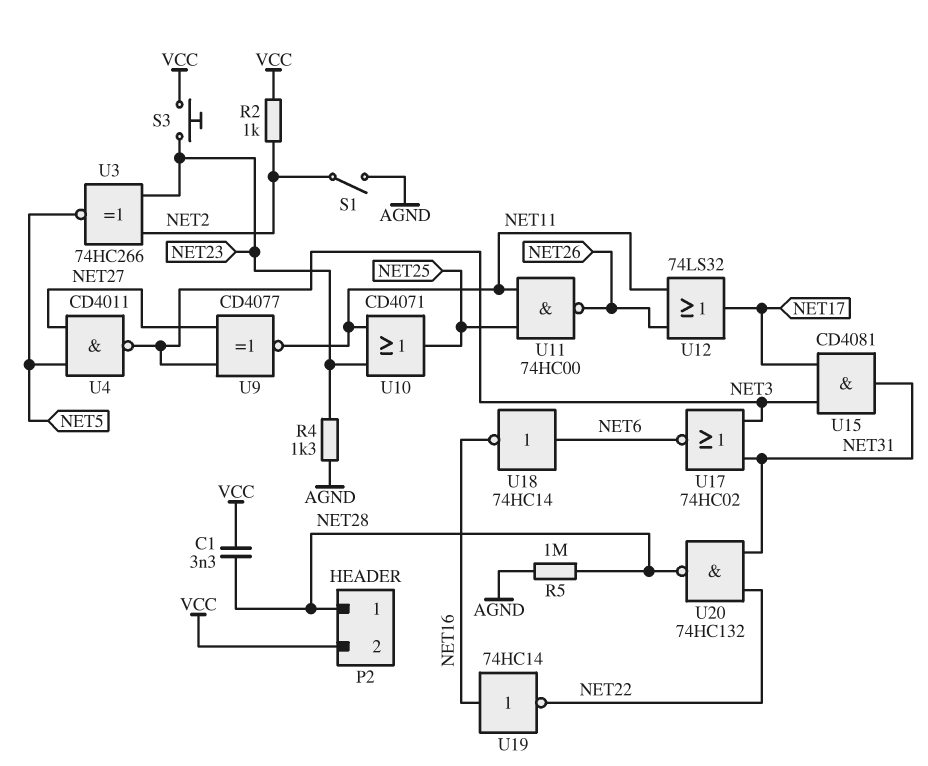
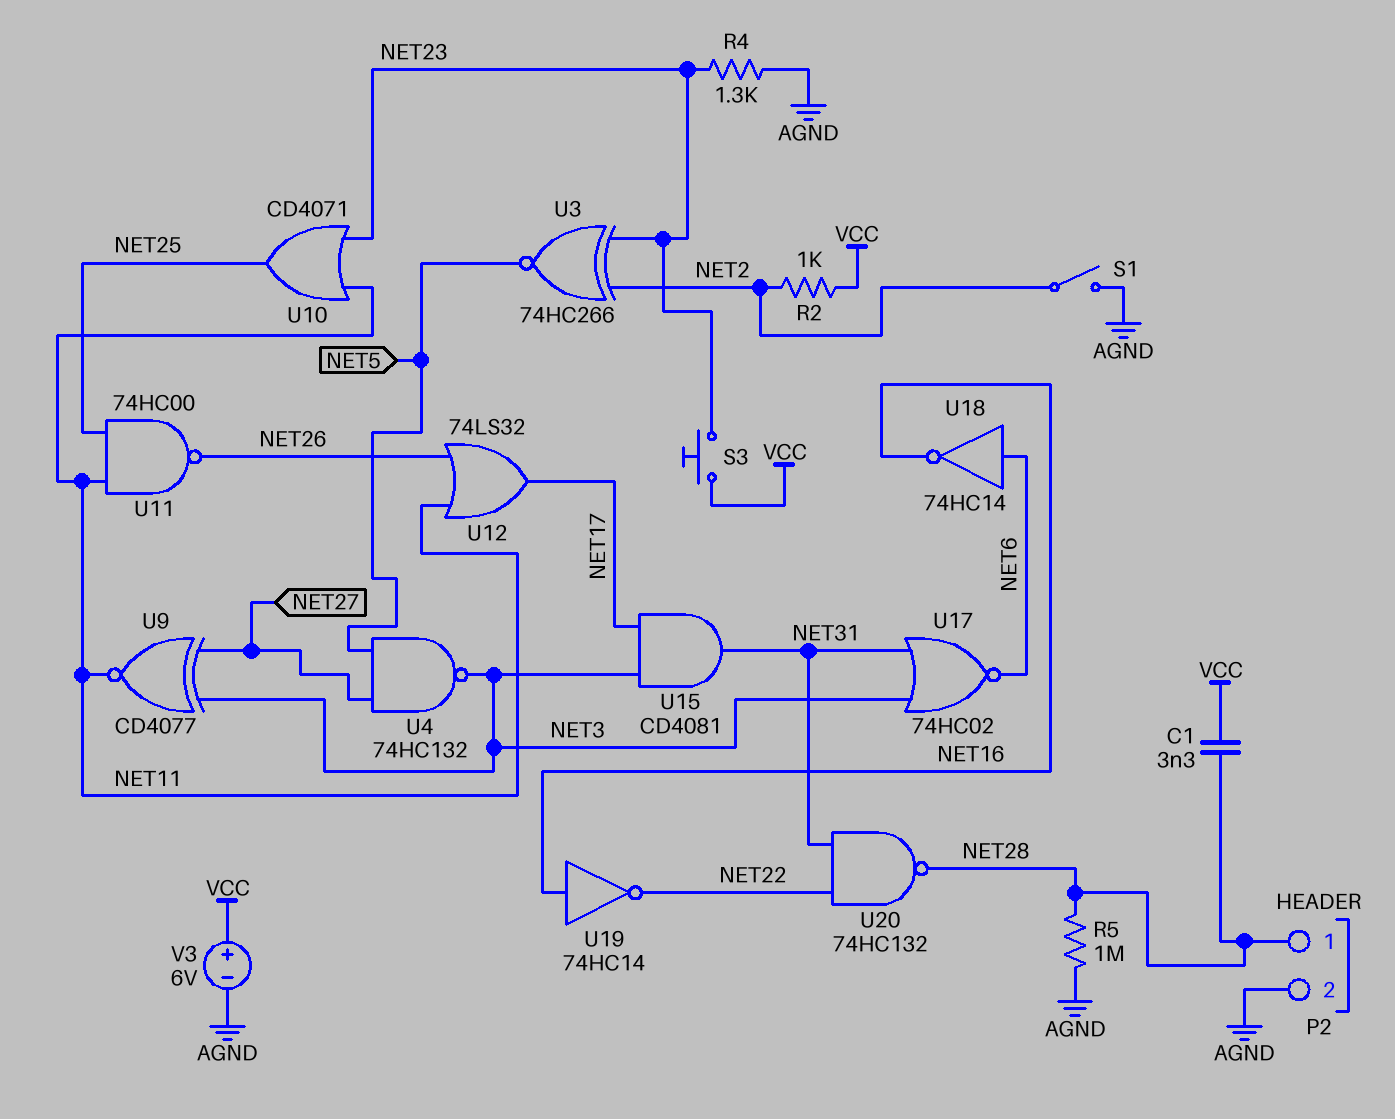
P2 pin 2: VCC -> AGND
U4: NAND CD4011 (in NET5, in NET27, out NET3) -> NAND 74HC132 (in NET5, in NET27, out NET3)
V3: none -> 6V (plus VCC, minus AGND)

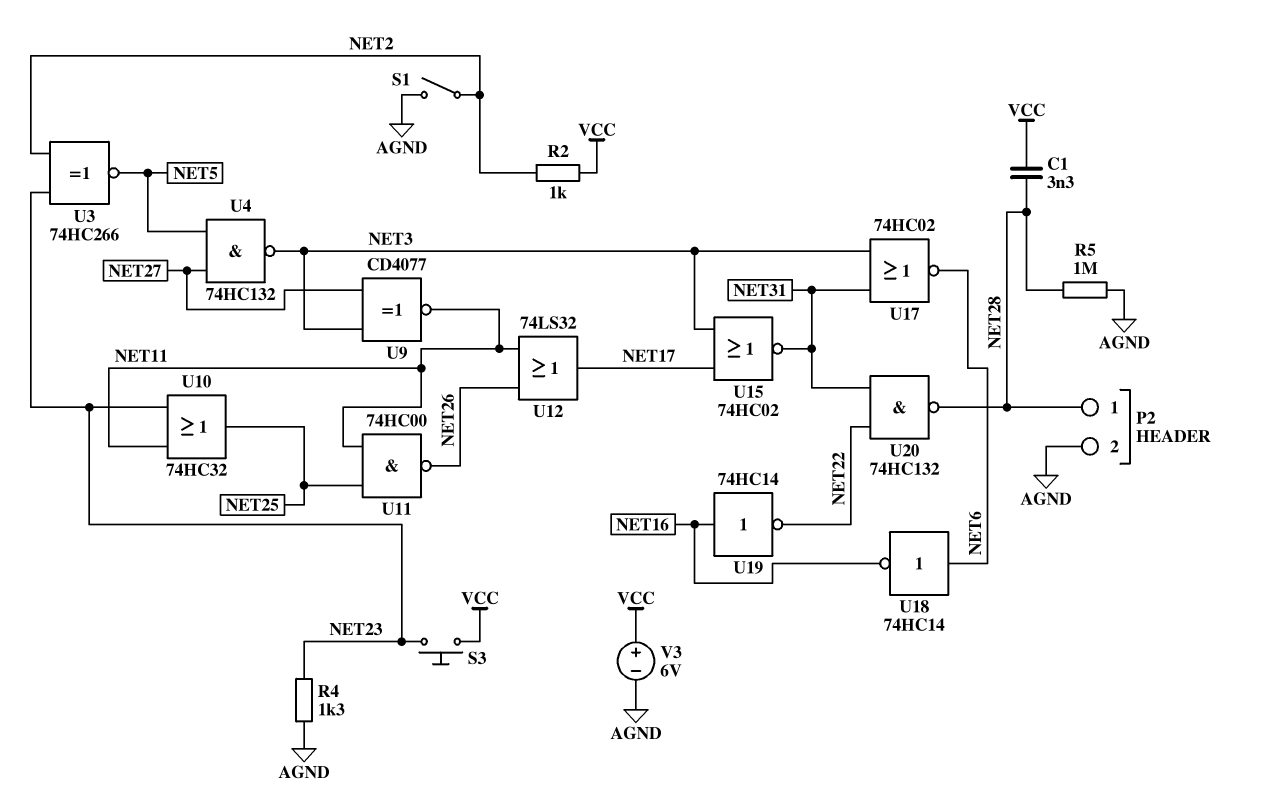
U10: OR CD4071 (in NET11, in NET23, out NET25) -> OR 74HC32 (in NET11, in NET23, out NET25)
U15: AND CD4081 (in NET3, in NET17, out NET31) -> NOR 74HC02 (in NET3, in NET17, out NET31)

